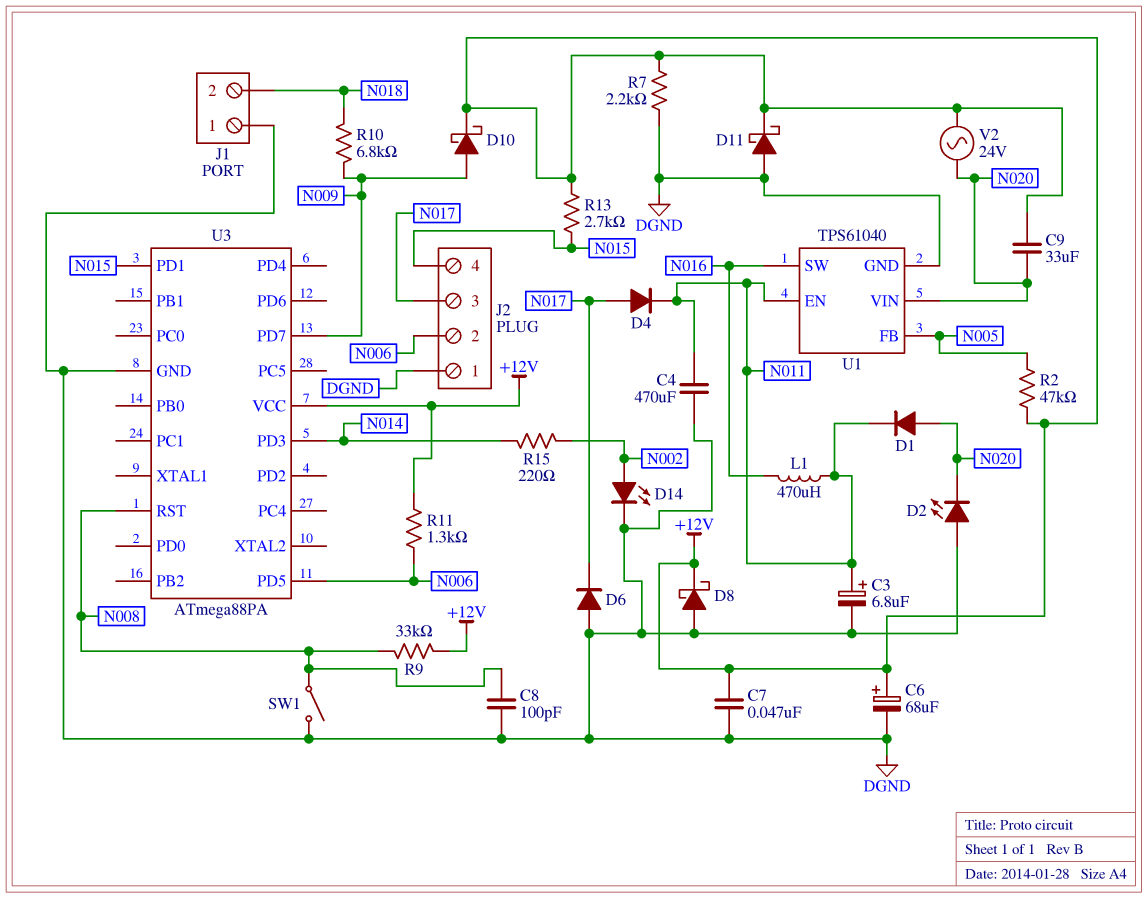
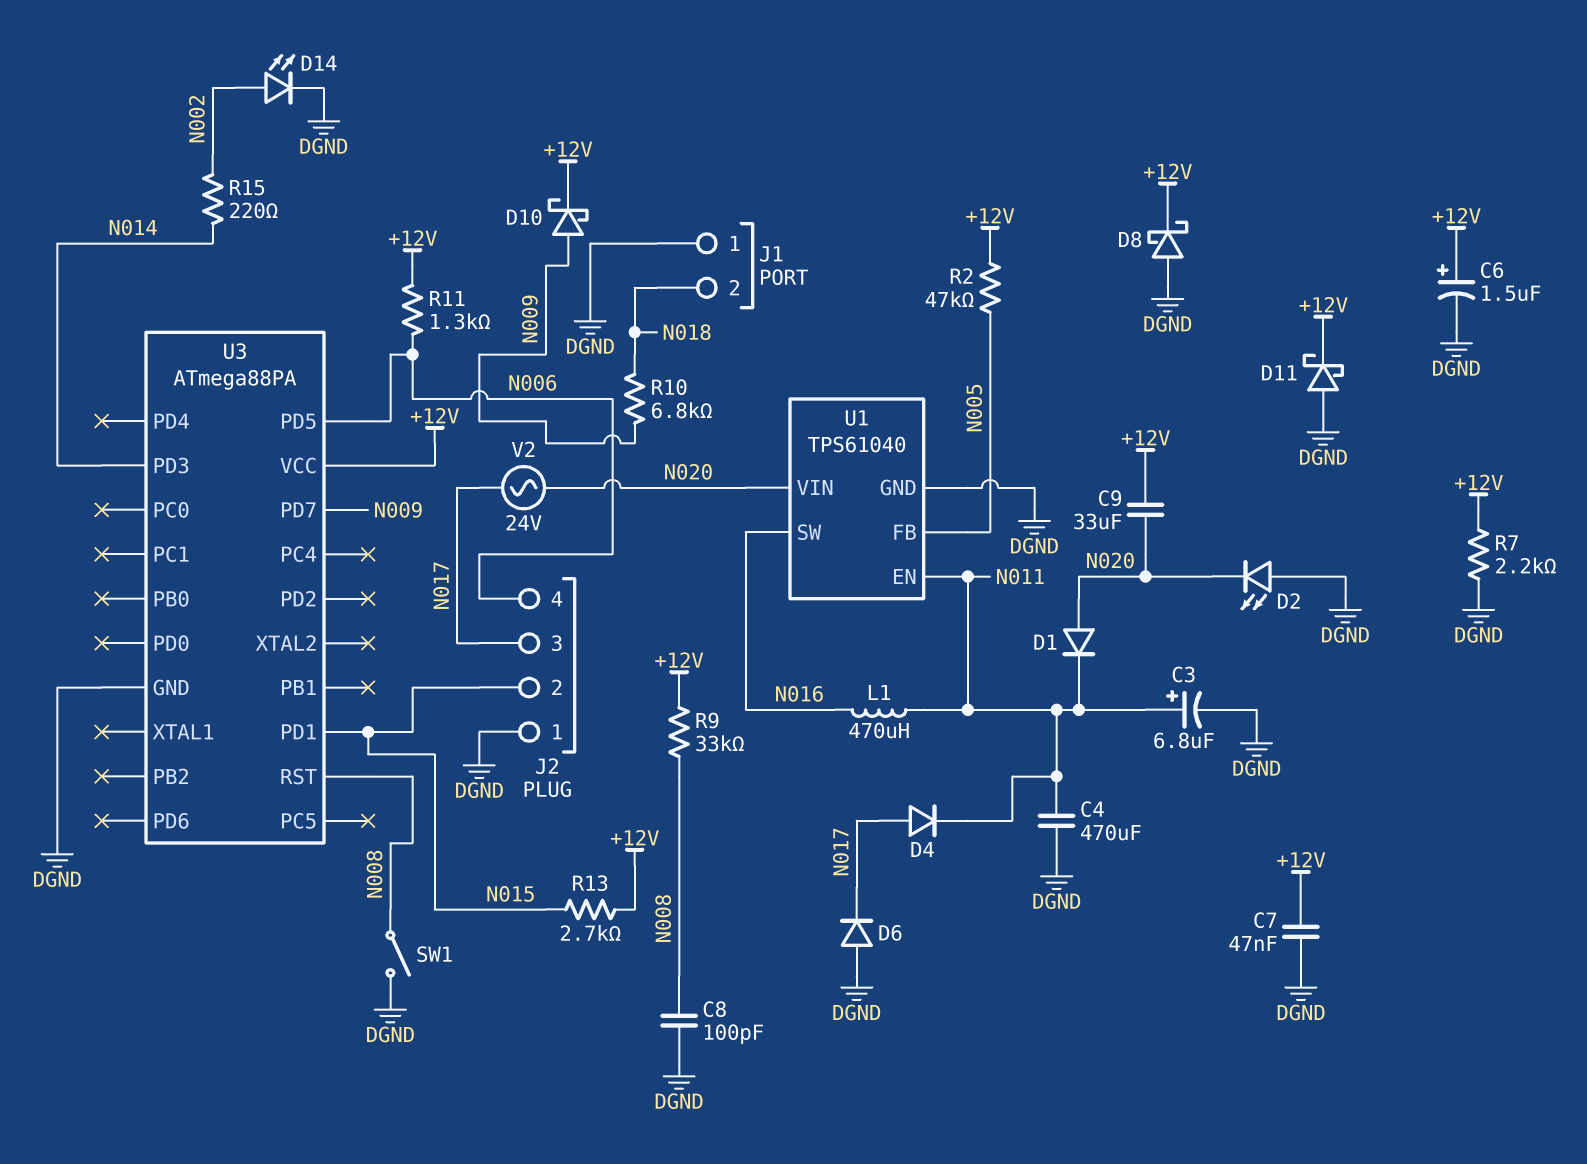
C6: 68uF (plus +12V, minus DGND) -> 1.5uF (plus +12V, minus DGND)
J2 pin 2: N006 -> N015
J2 pin 4: N015 -> N006
V2: AC 24V (+12V, N020) -> AC 24V (N017, N020)

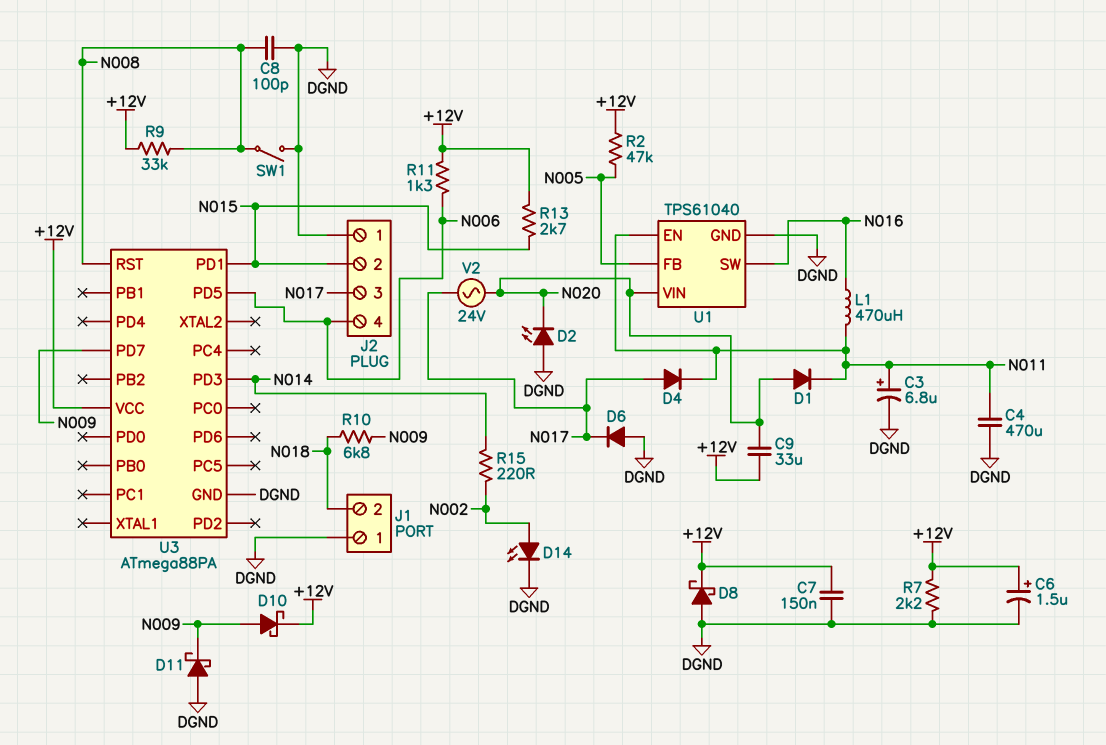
C7: 47nF (+12V, DGND) -> 150nF (+12V, DGND)
D11: schottky (A DGND, K +12V) -> schottky (A DGND, K N009)

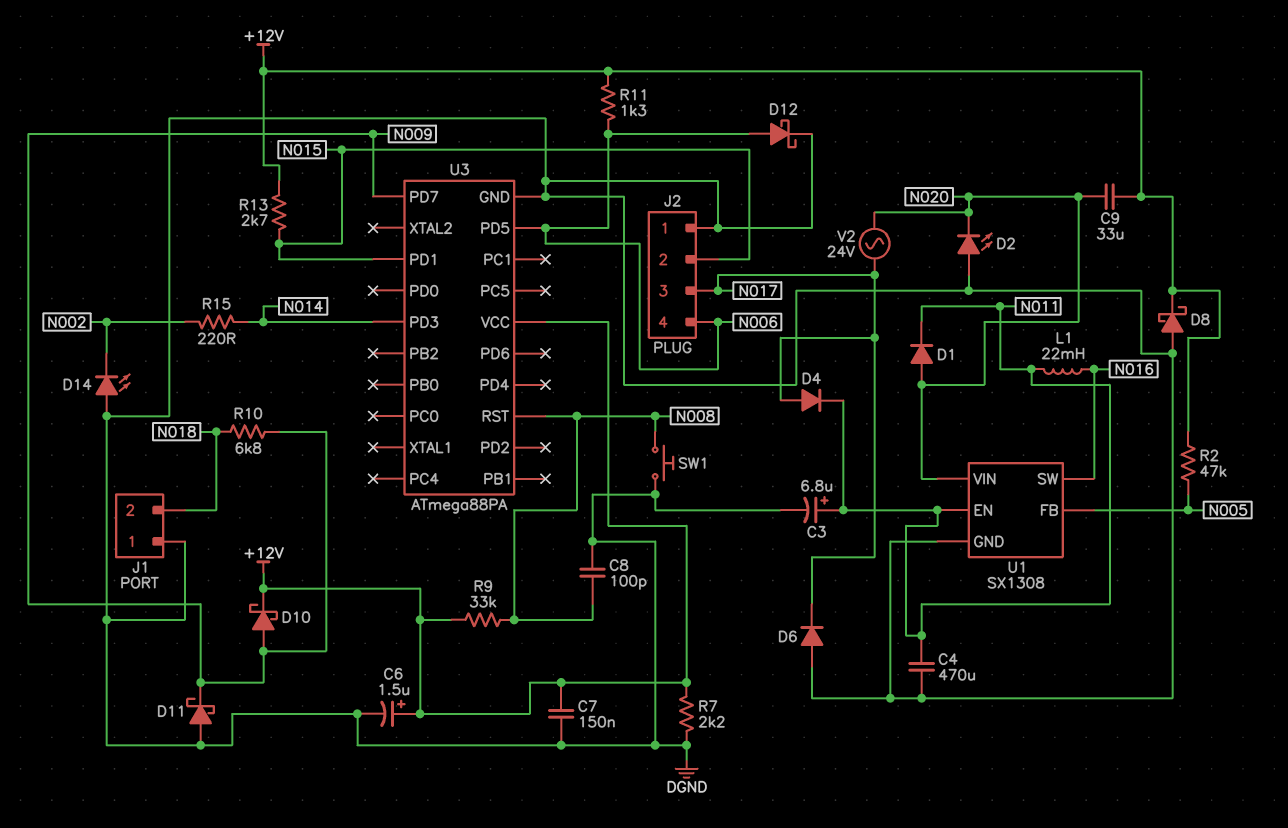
D12: none -> schottky (A N006, K DGND)
D14: LED (A N002, K DGND) -> LED (A DGND, K N002)
L1: 470uH (N011, N016) -> 22mH (N011, N016)
SW1: switch (DGND, N008) -> button (DGND, N008)
U1: TPS61040 -> SX1308

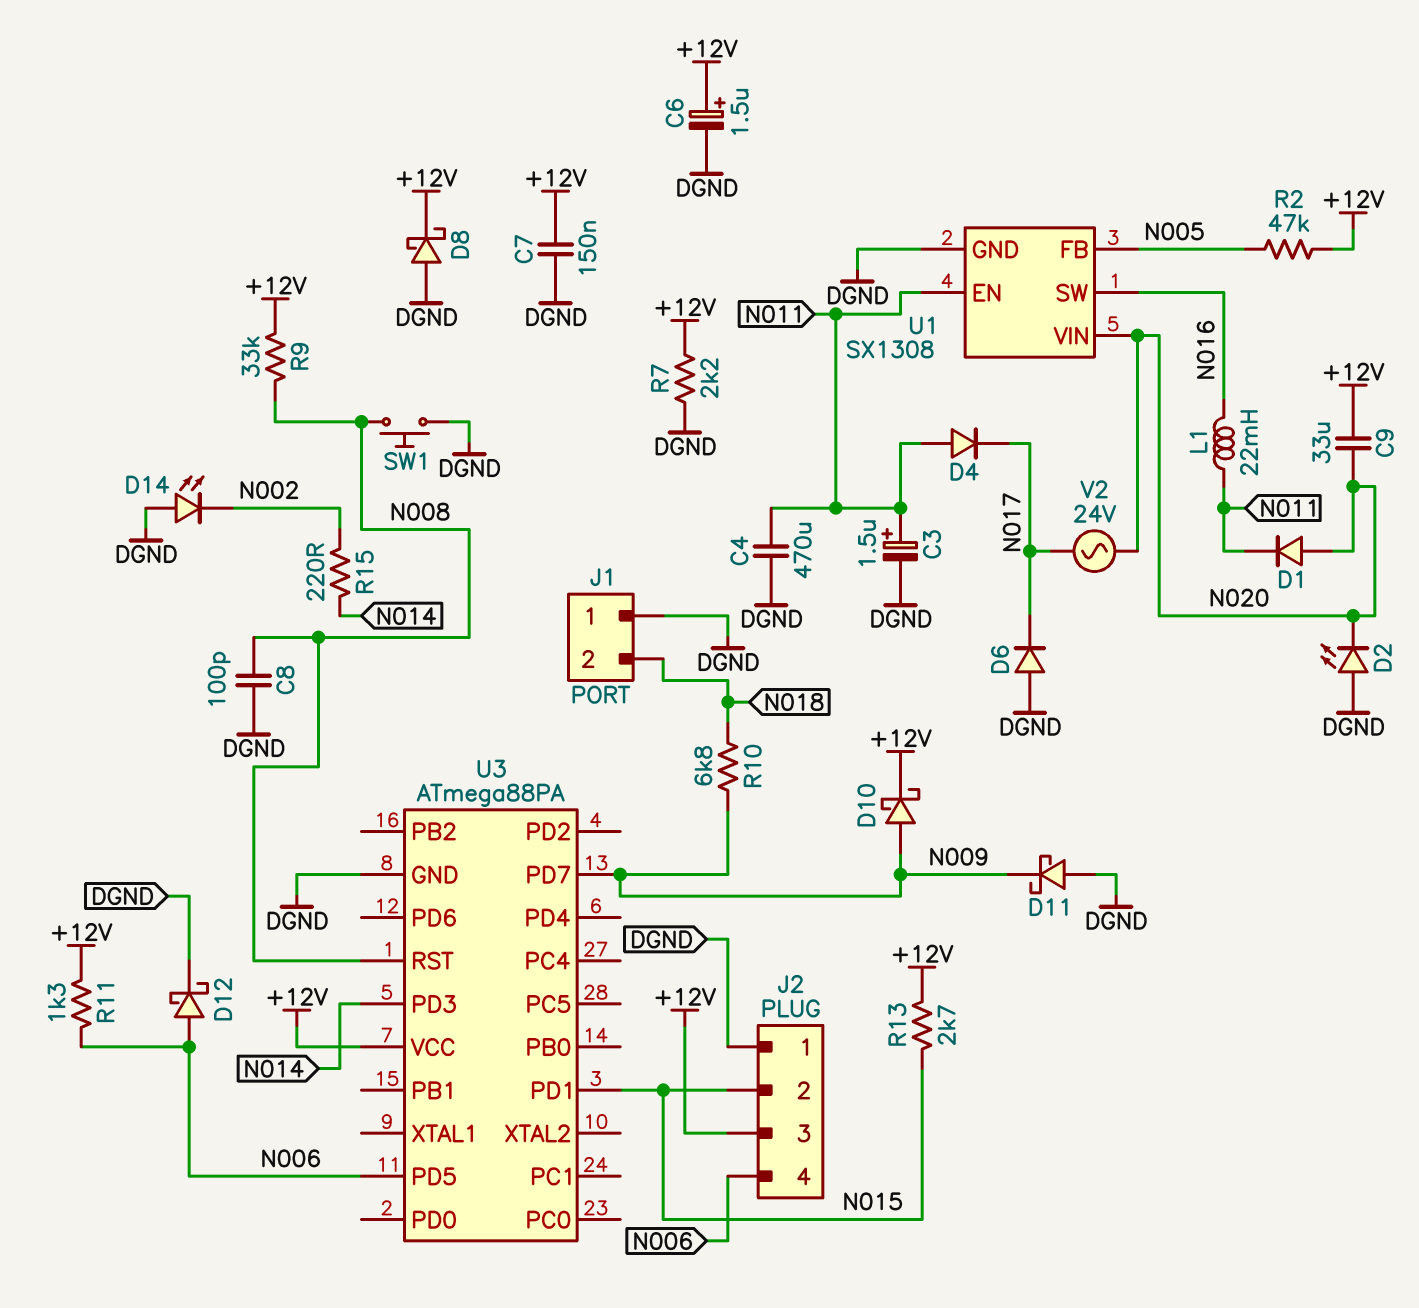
C3: 6.8uF (plus N011, minus DGND) -> 1.5uF (plus N011, minus DGND)
D4: diode (A N017, K N011) -> diode (A N011, K N017)
J2 pin 3: N017 -> +12V

